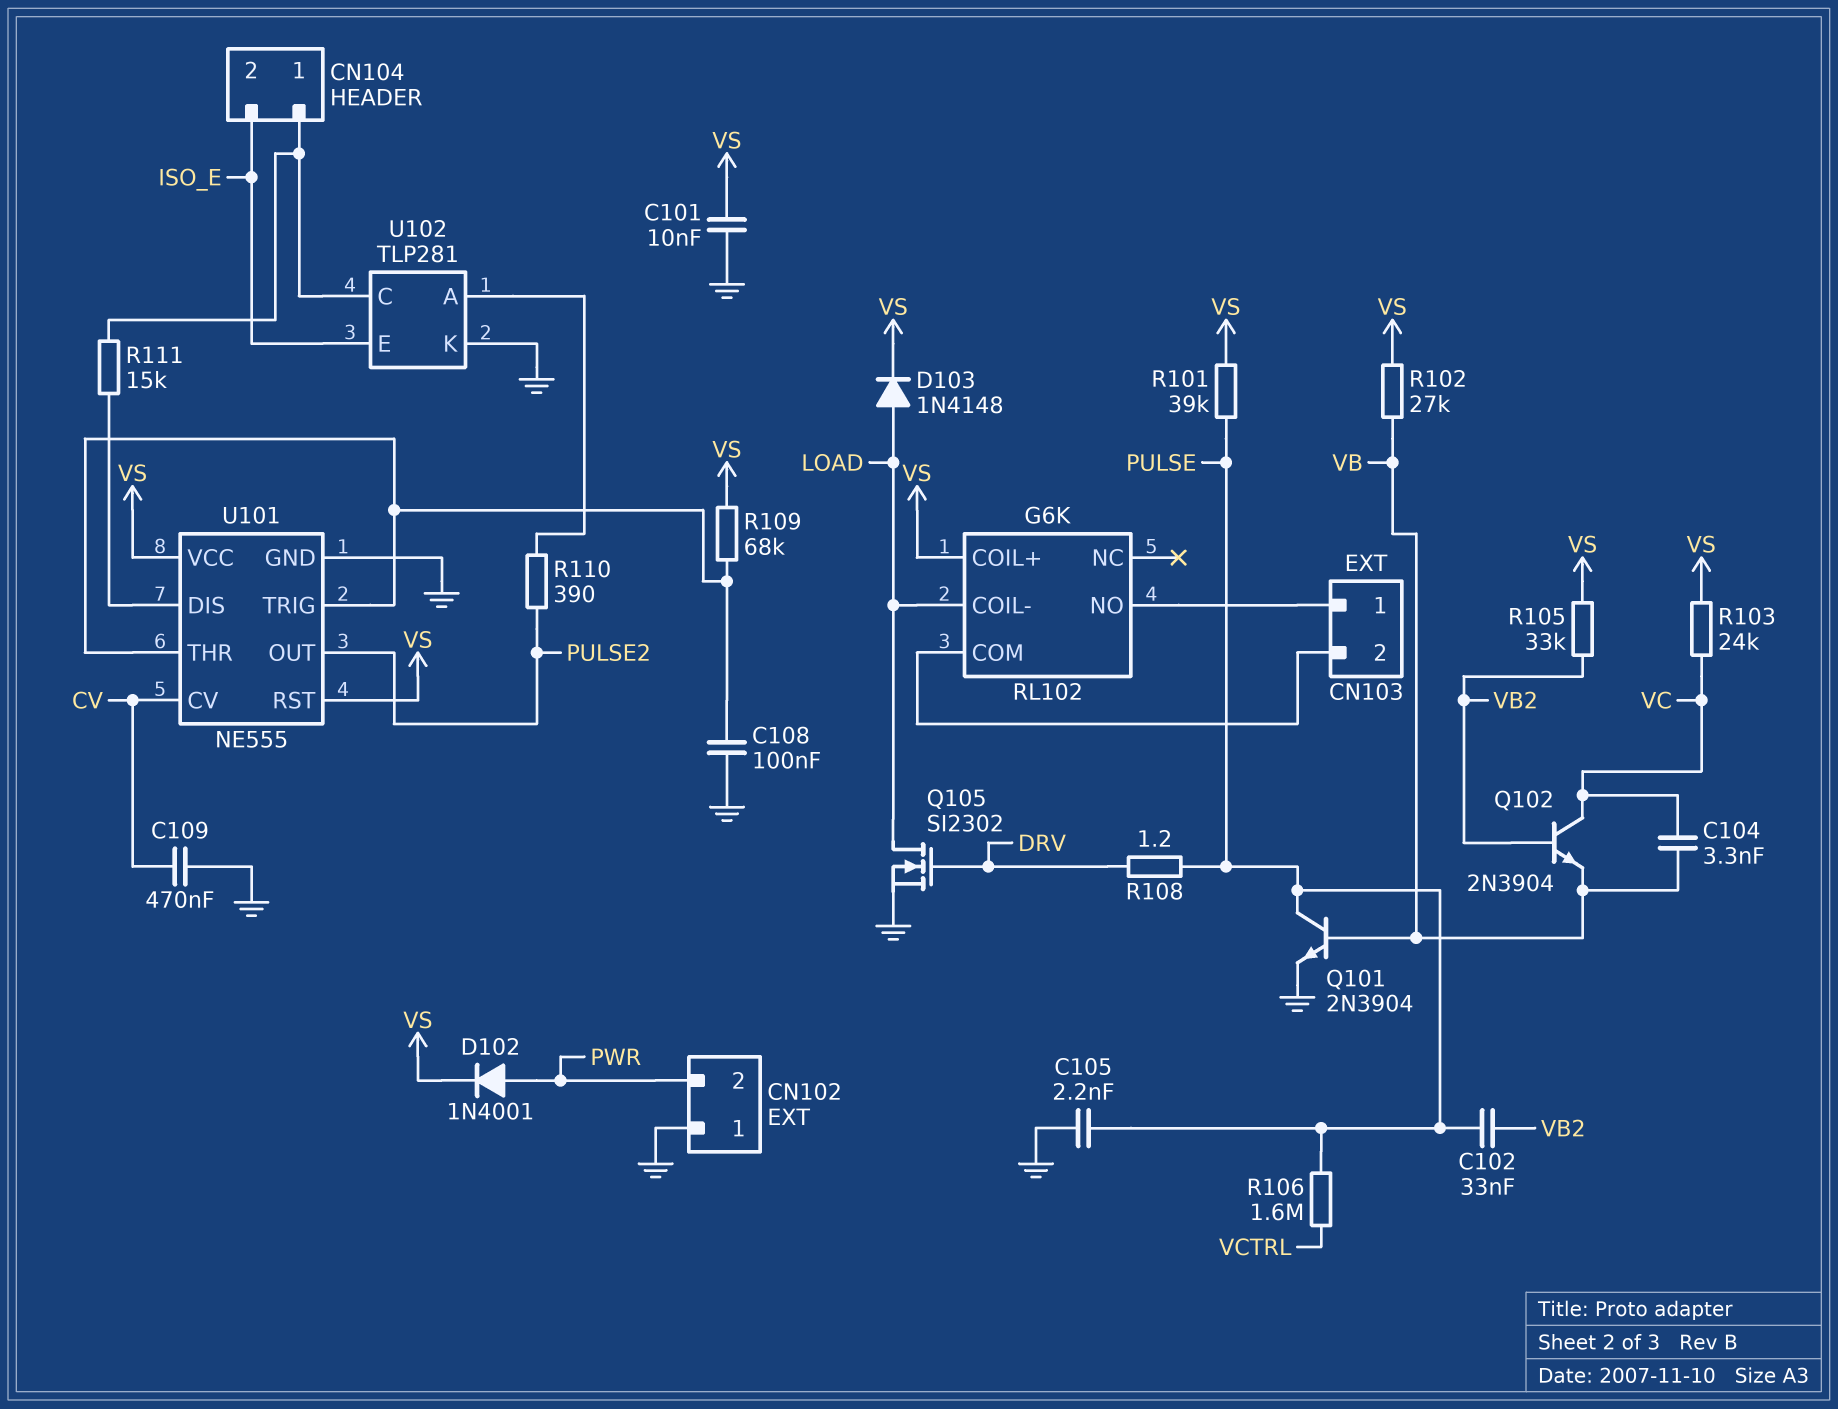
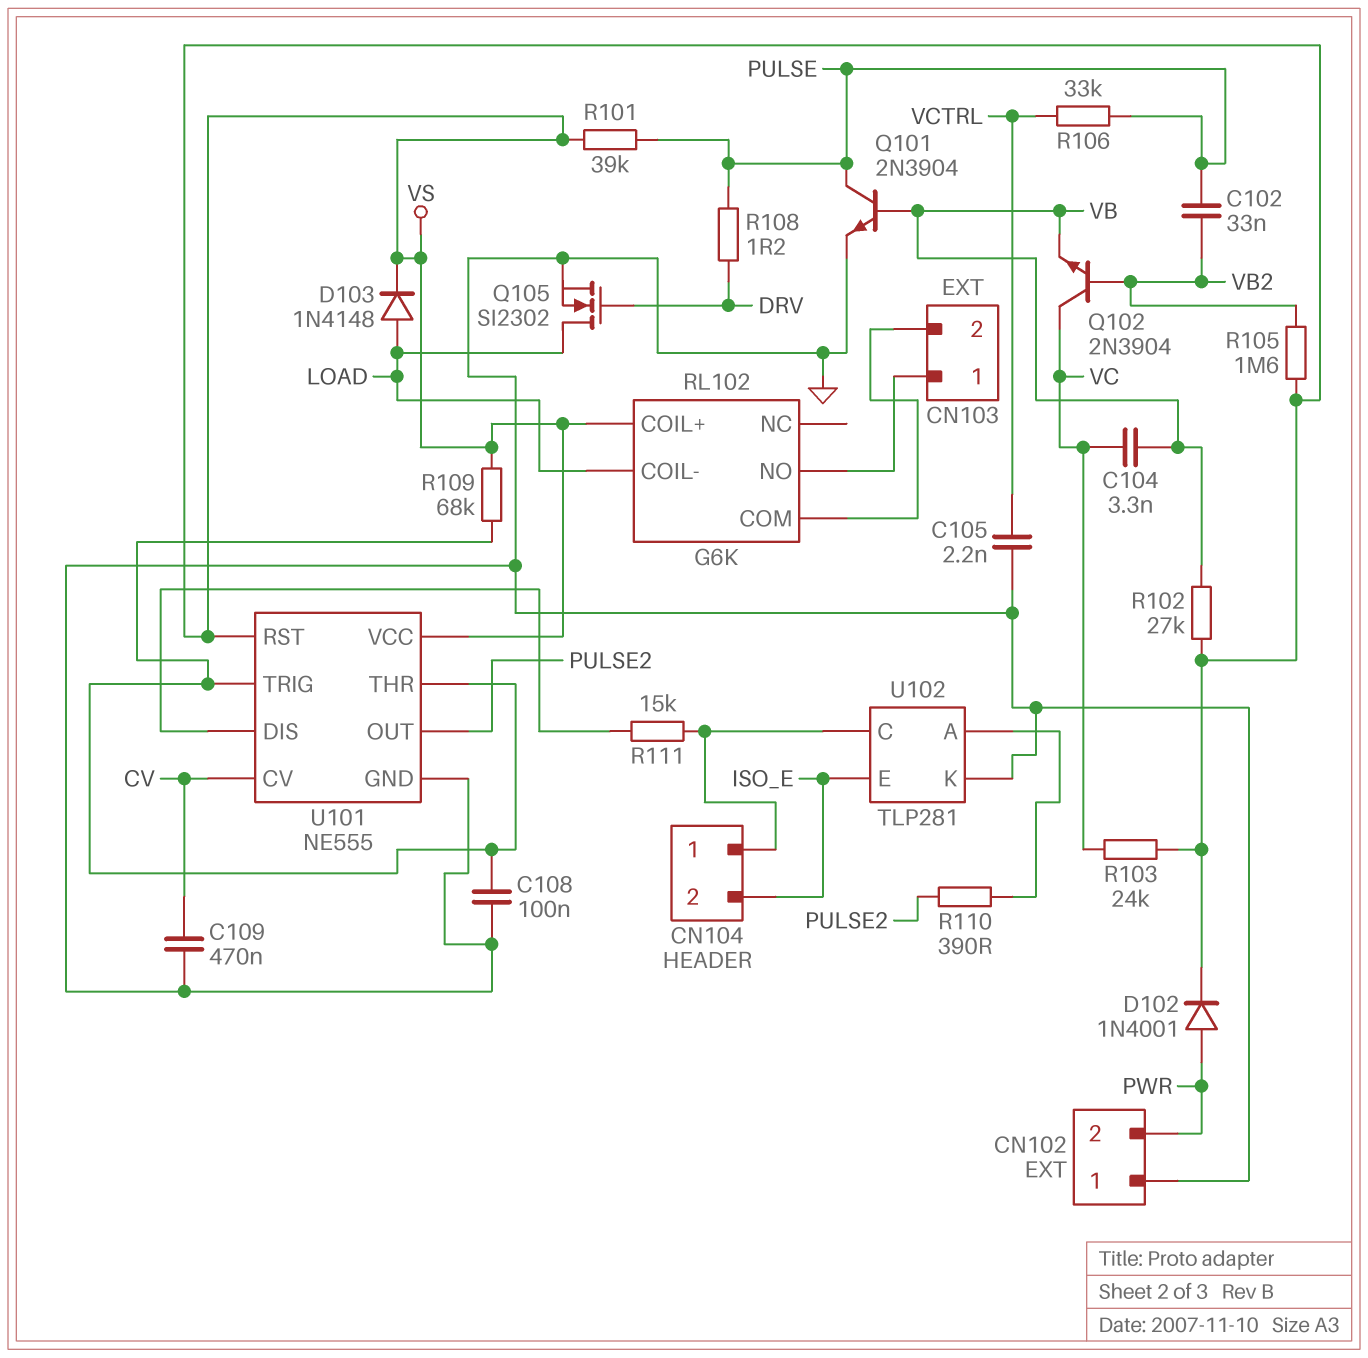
C101: 10nF (GND, VS) -> none
C105: 2.2nF (GND, PULSE) -> 2.2nF (GND, VCTRL)
R105: 33k (VB2, VS) -> 1.6M (VB2, VS)
R106: 1.6M (PULSE, VCTRL) -> 33k (PULSE, VCTRL)

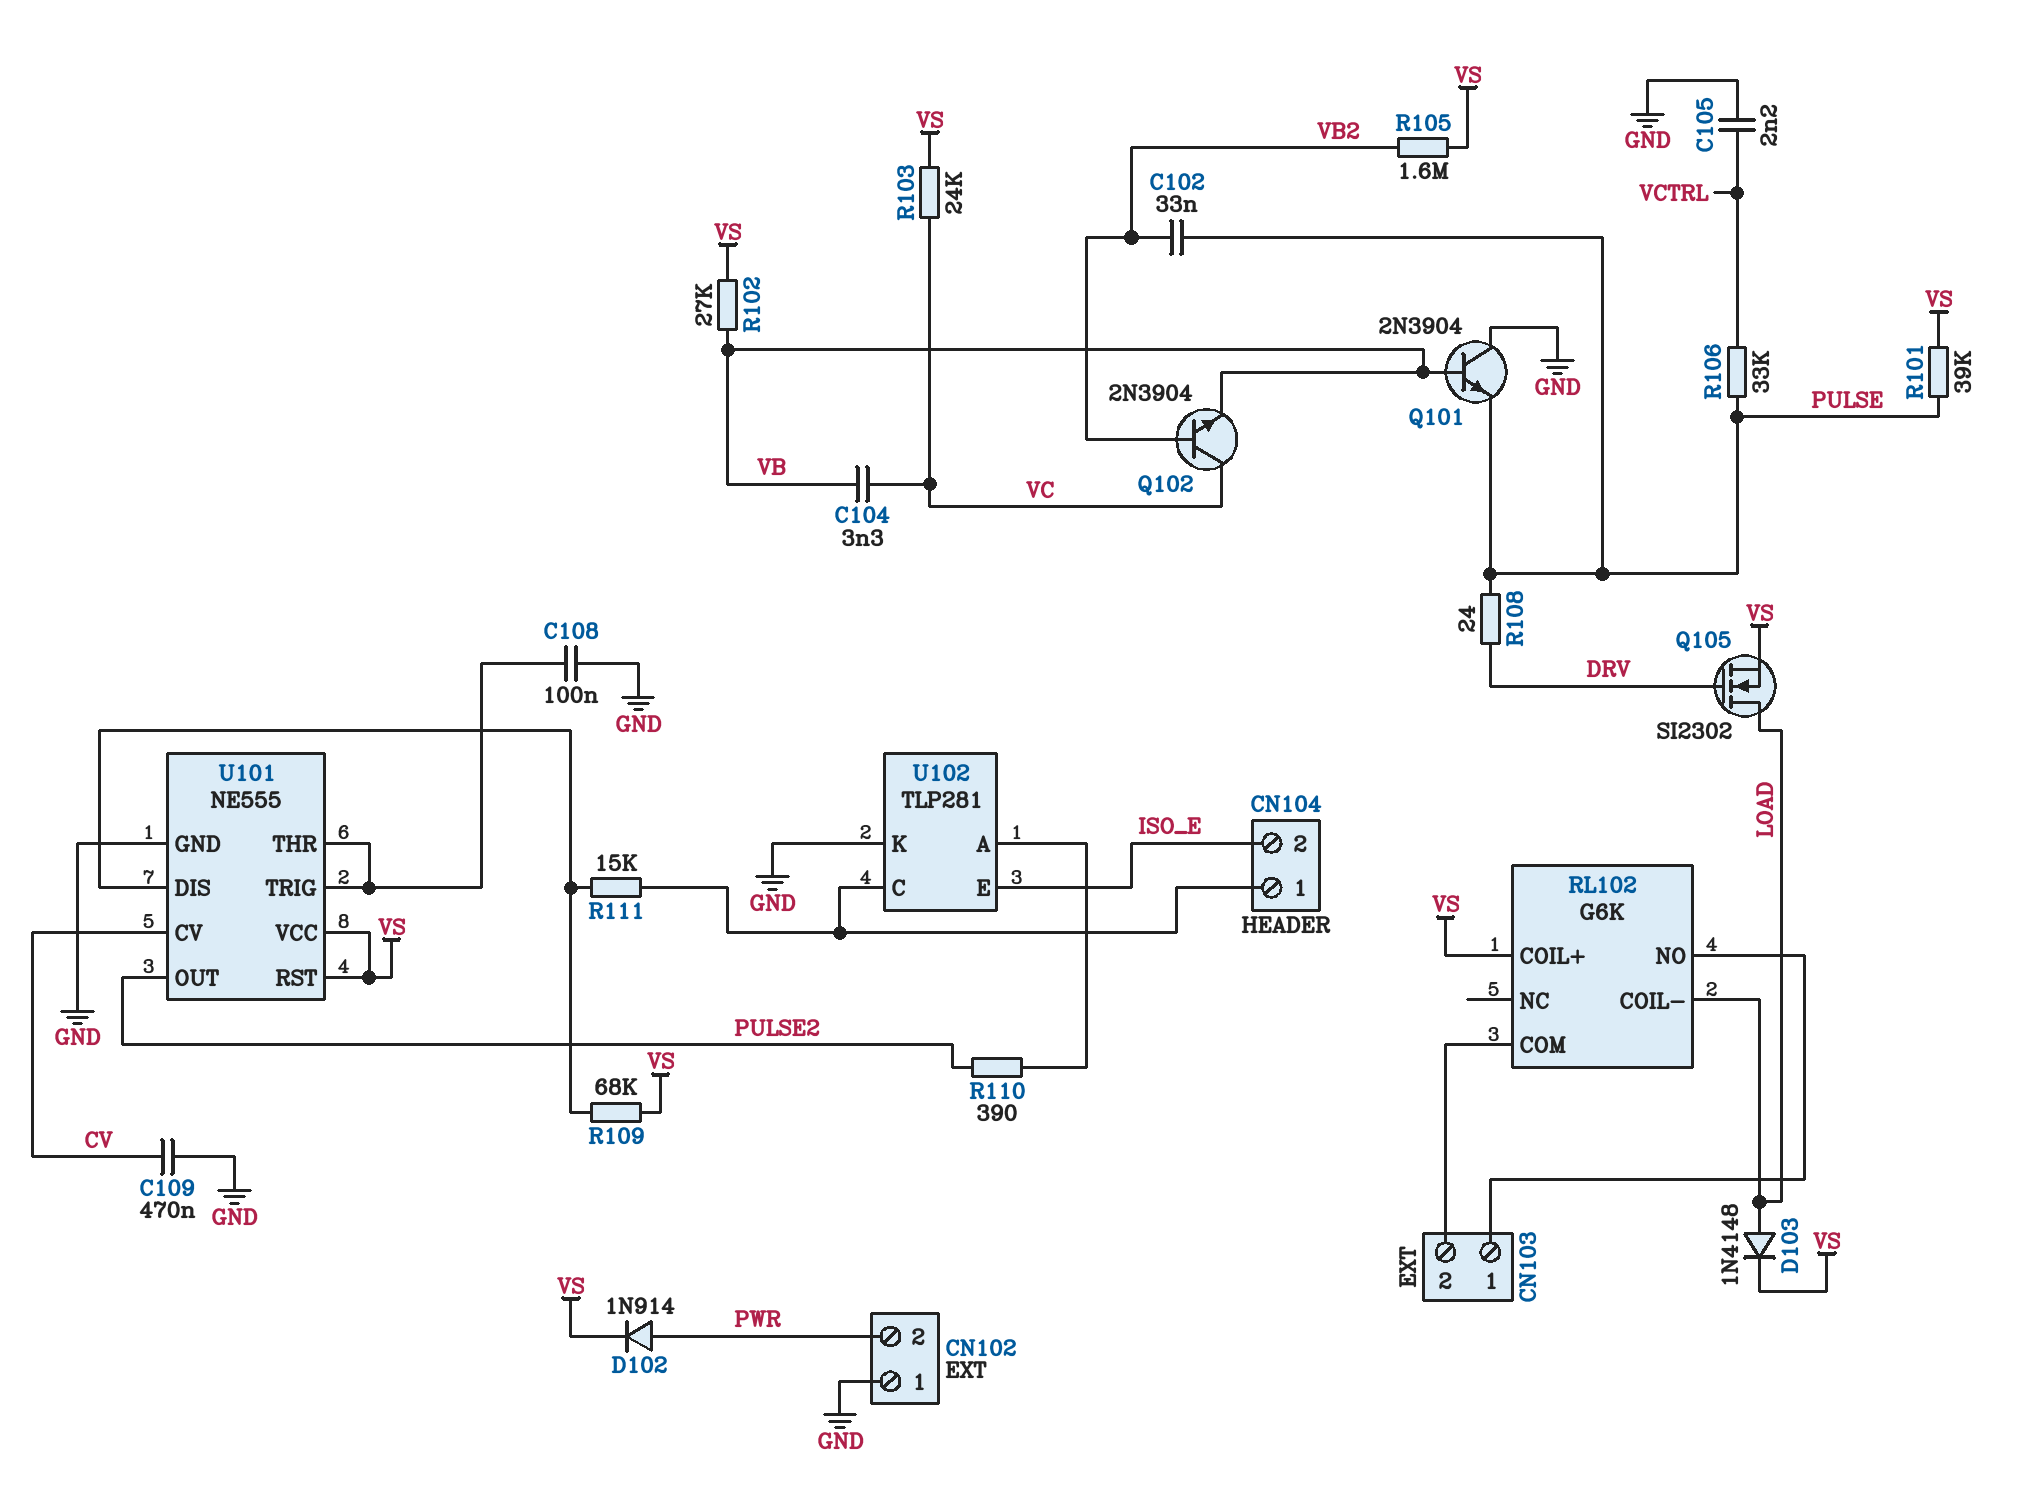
D102: diode 1N4001 (A PWR, K VS) -> diode 1N914 (A PWR, K VS)
Q101: NPN 2N3904 (B VB, C PULSE, E GND) -> NPN 2N3904 (B VB, C GND, E PULSE)
Q105: NMOS SI2302 (G DRV, D LOAD, S GND) -> NMOS SI2302 (G DRV, D LOAD, S VS)
R108: 1.2 (DRV, PULSE) -> 24 (DRV, PULSE)
R109: 68k (U101/THR, VS) -> 68k (U101/DIS, VS)

